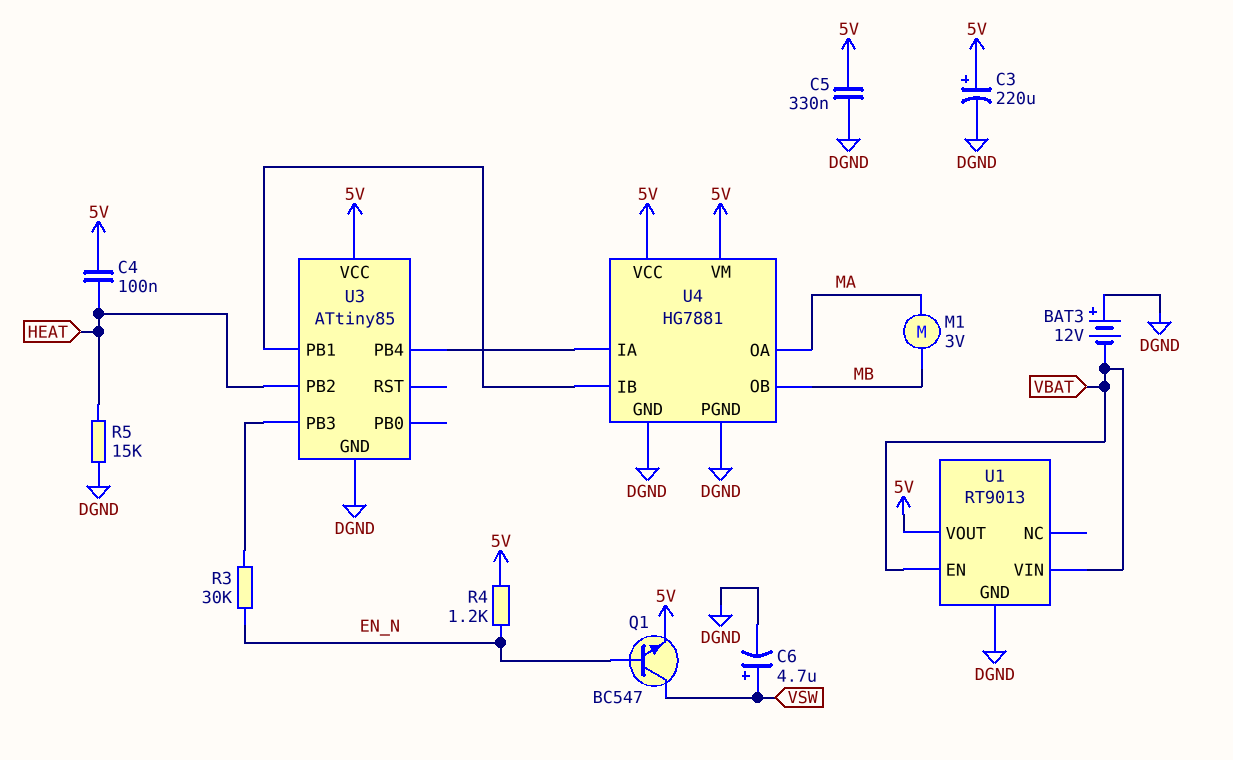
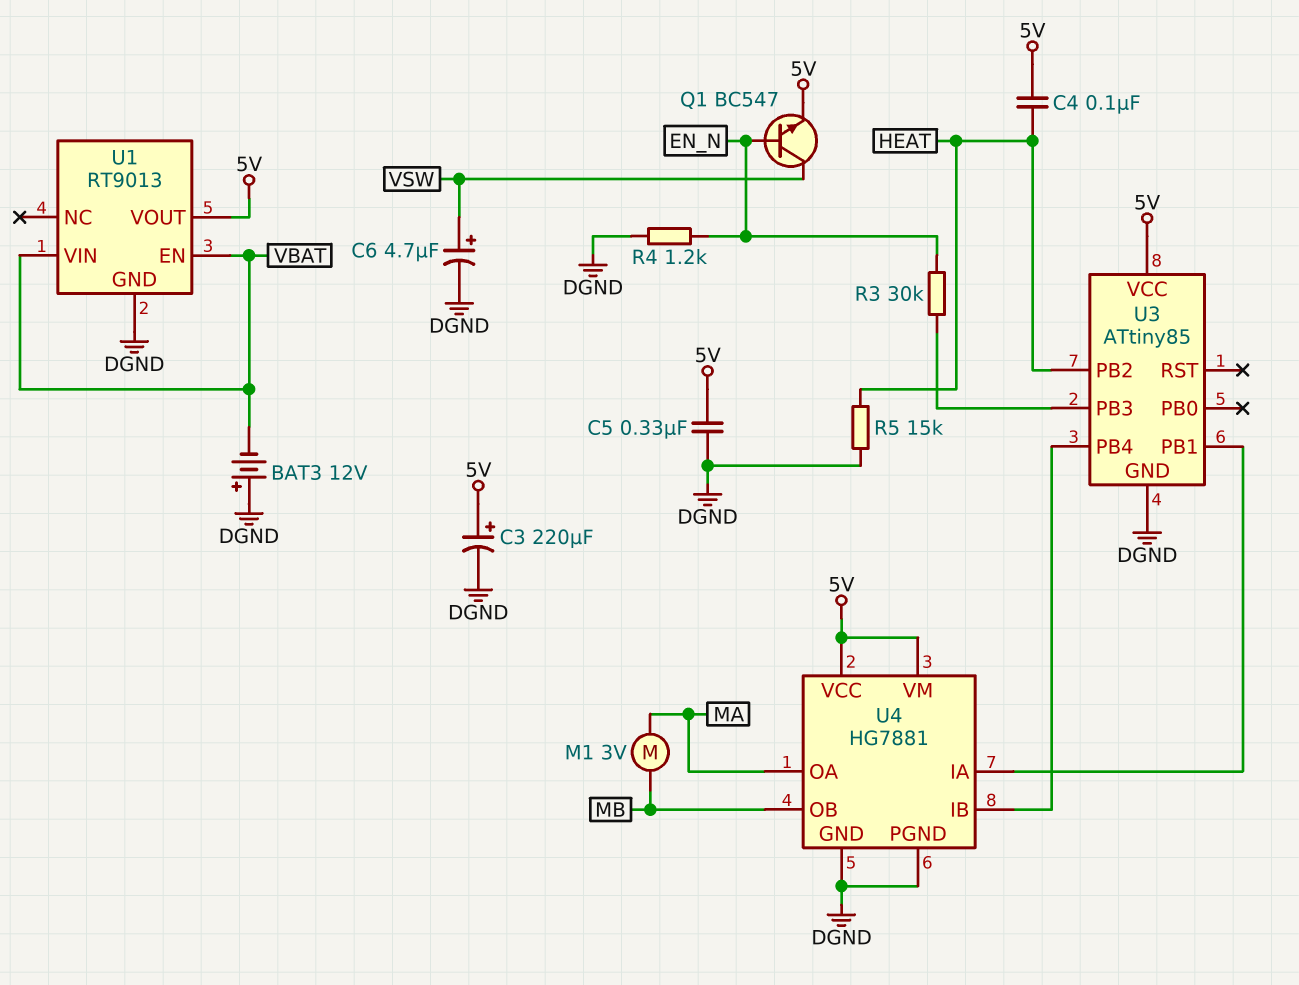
R4: 1.2k (5V, EN_N) -> 1.2k (DGND, EN_N)
U4 pin IA: U3/PB4 -> U3/PB1
U4 pin IB: U3/PB1 -> U3/PB4

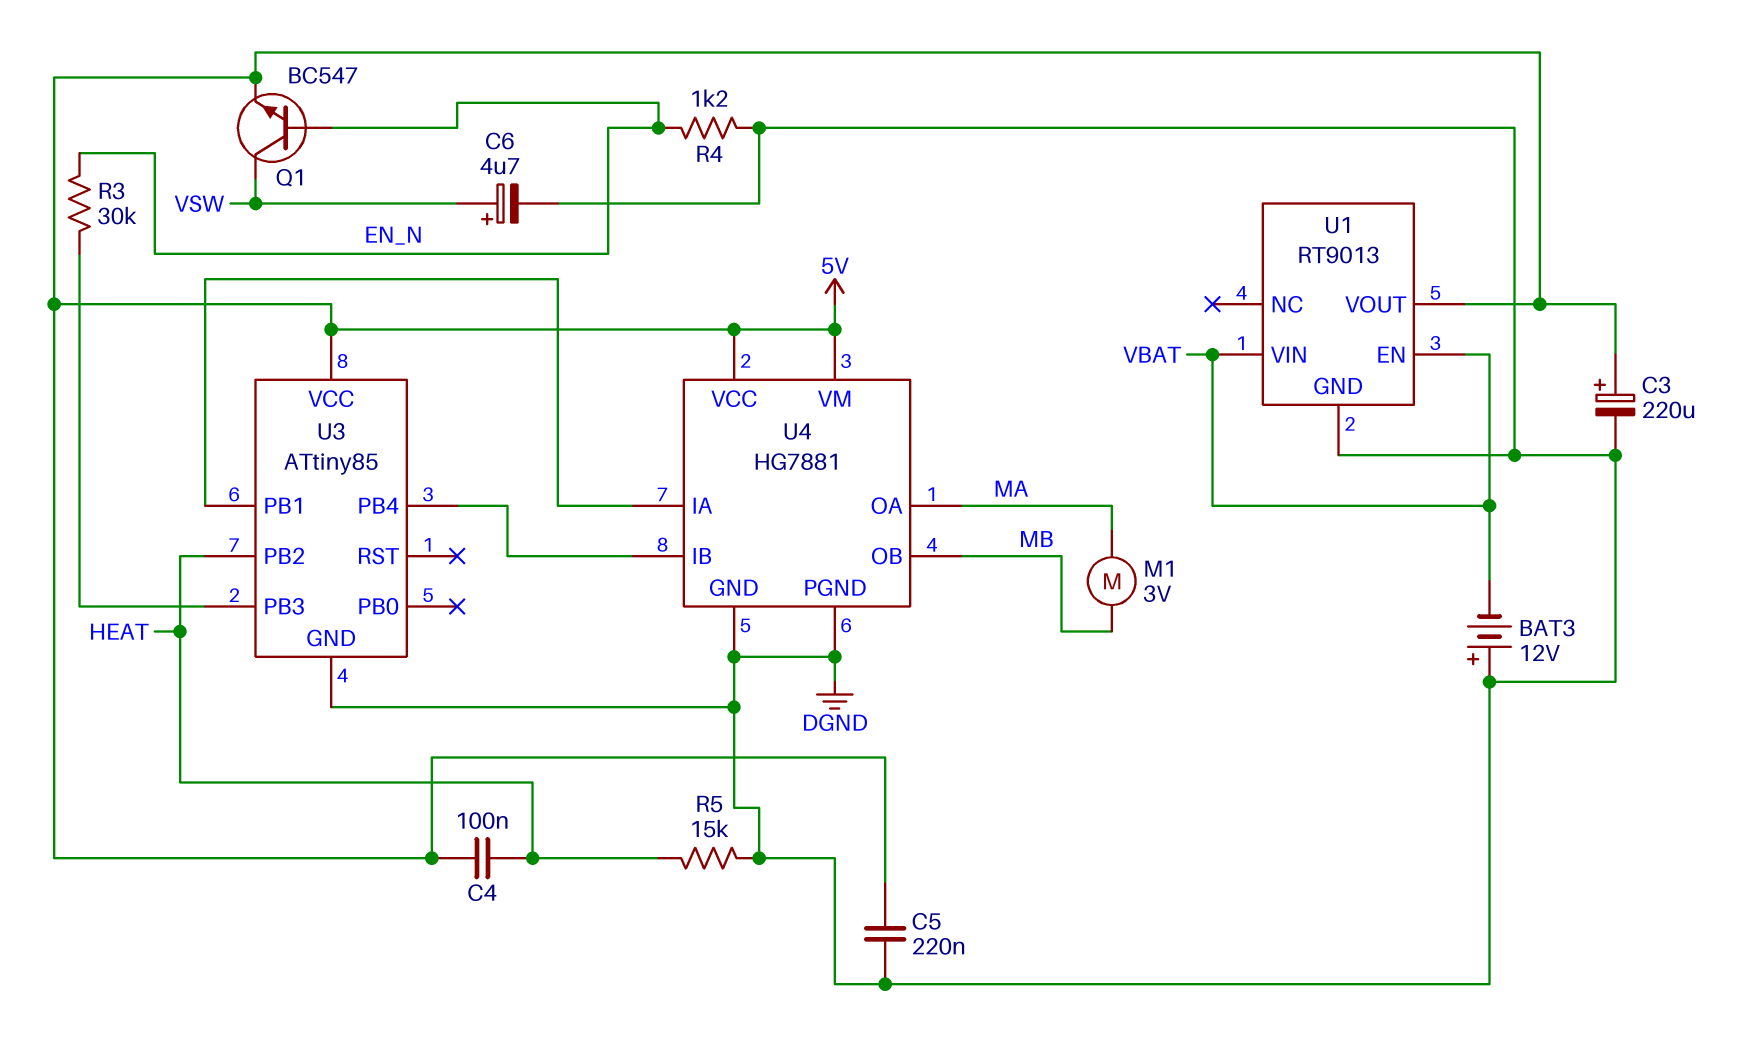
C5: 330nF (5V, DGND) -> 220nF (5V, DGND)

